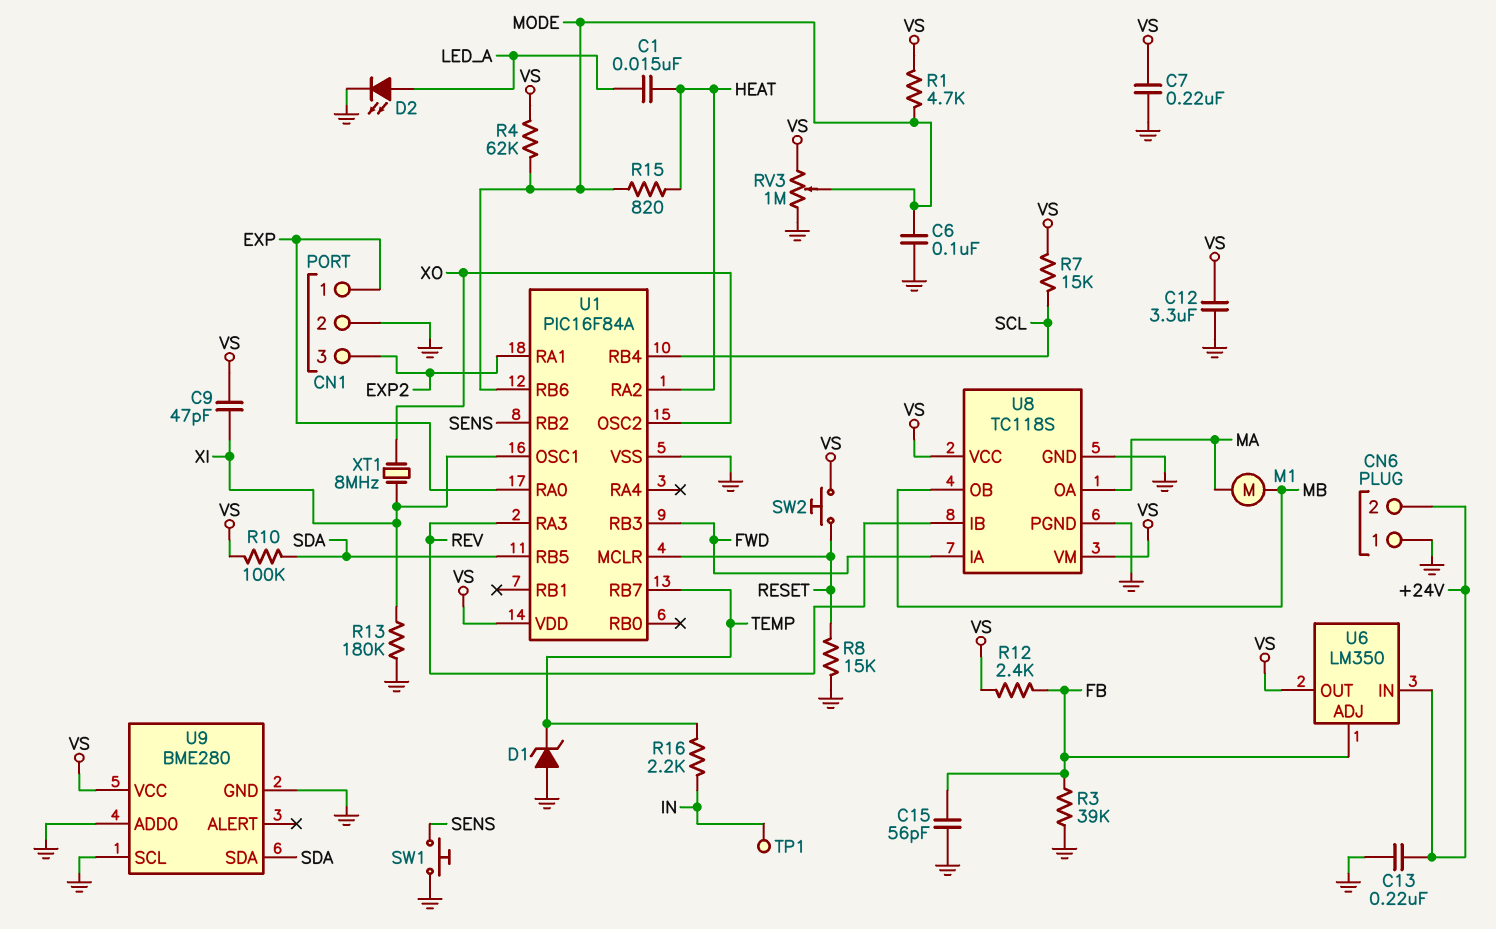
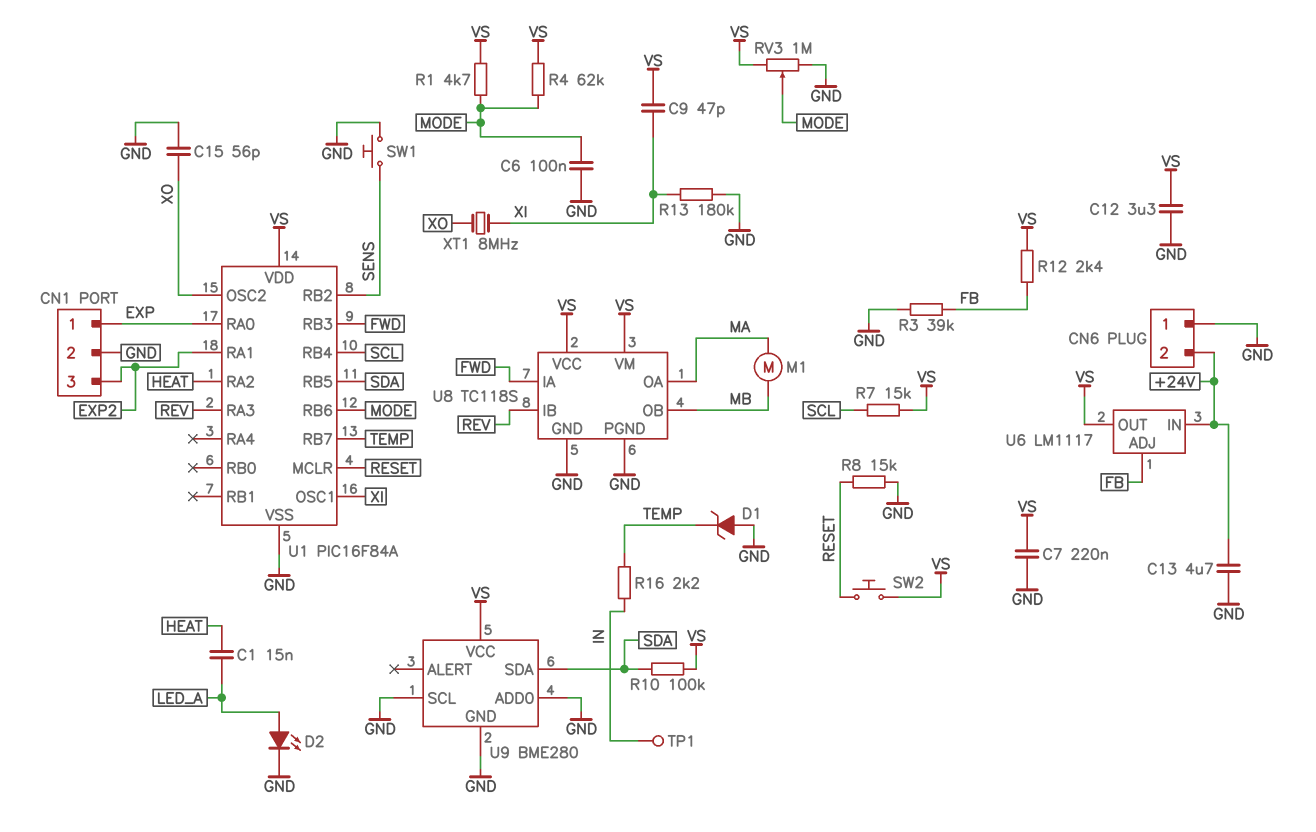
C13: 220nF (+24V, GND) -> 4.7uF (+24V, GND)
C15: 56pF (FB, GND) -> 56pF (GND, XO)
R15: 820 (HEAT, MODE) -> none
U6: LM350 -> LM1117

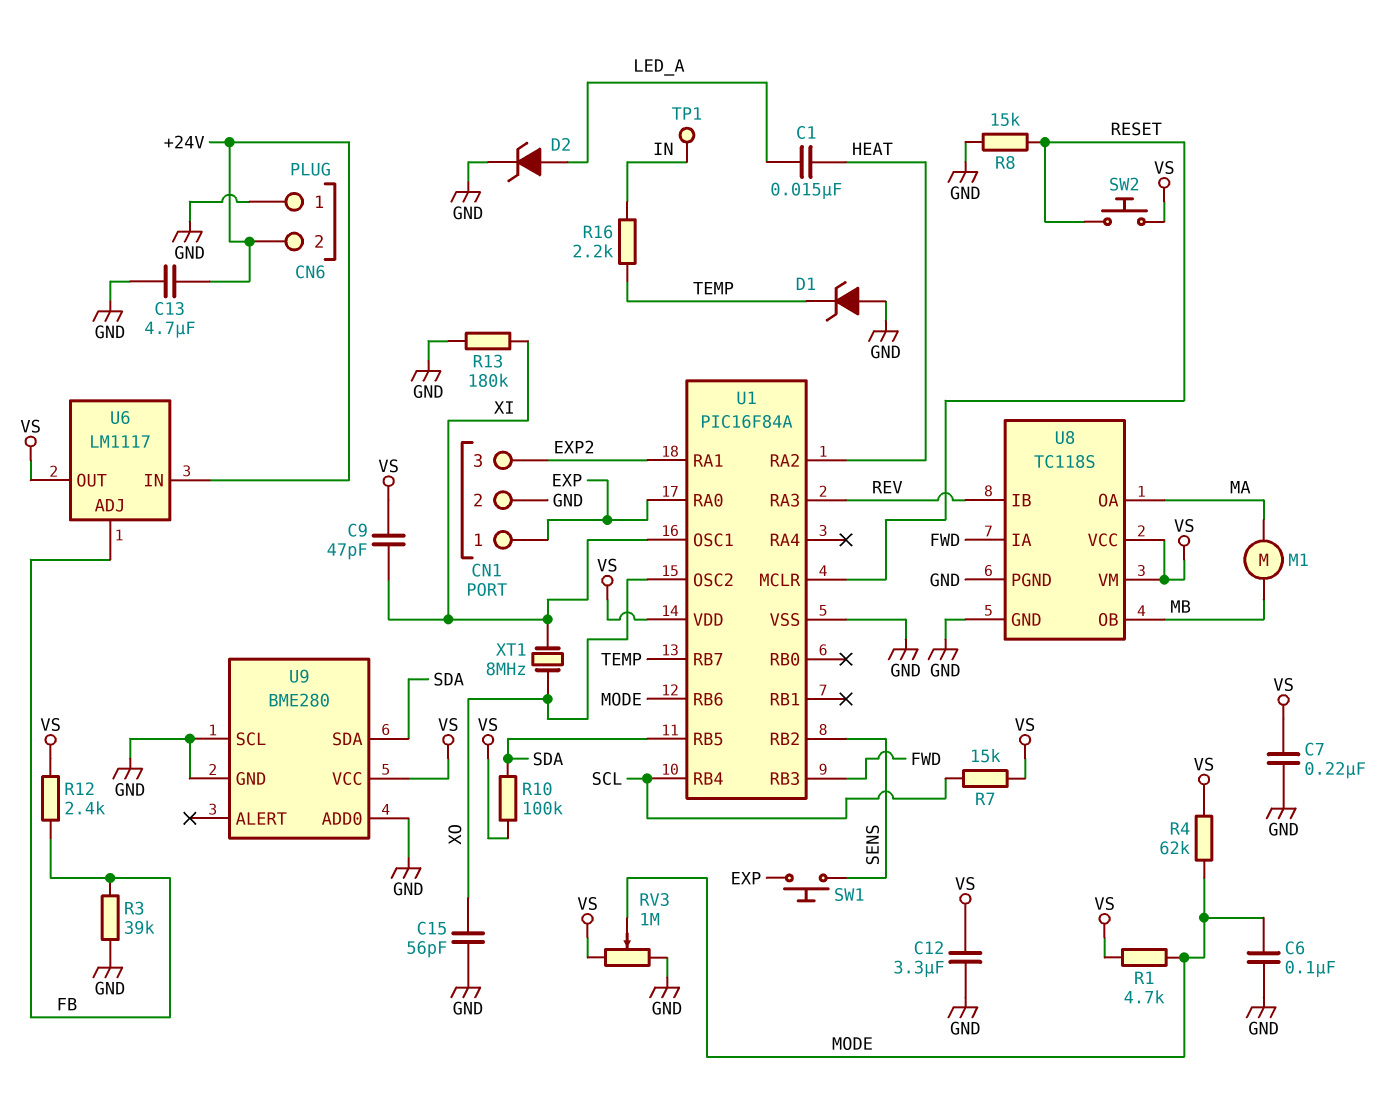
D2: LED (A LED_A, K GND) -> zener (A LED_A, K GND)
SW1: button (GND, SENS) -> button (EXP, SENS)

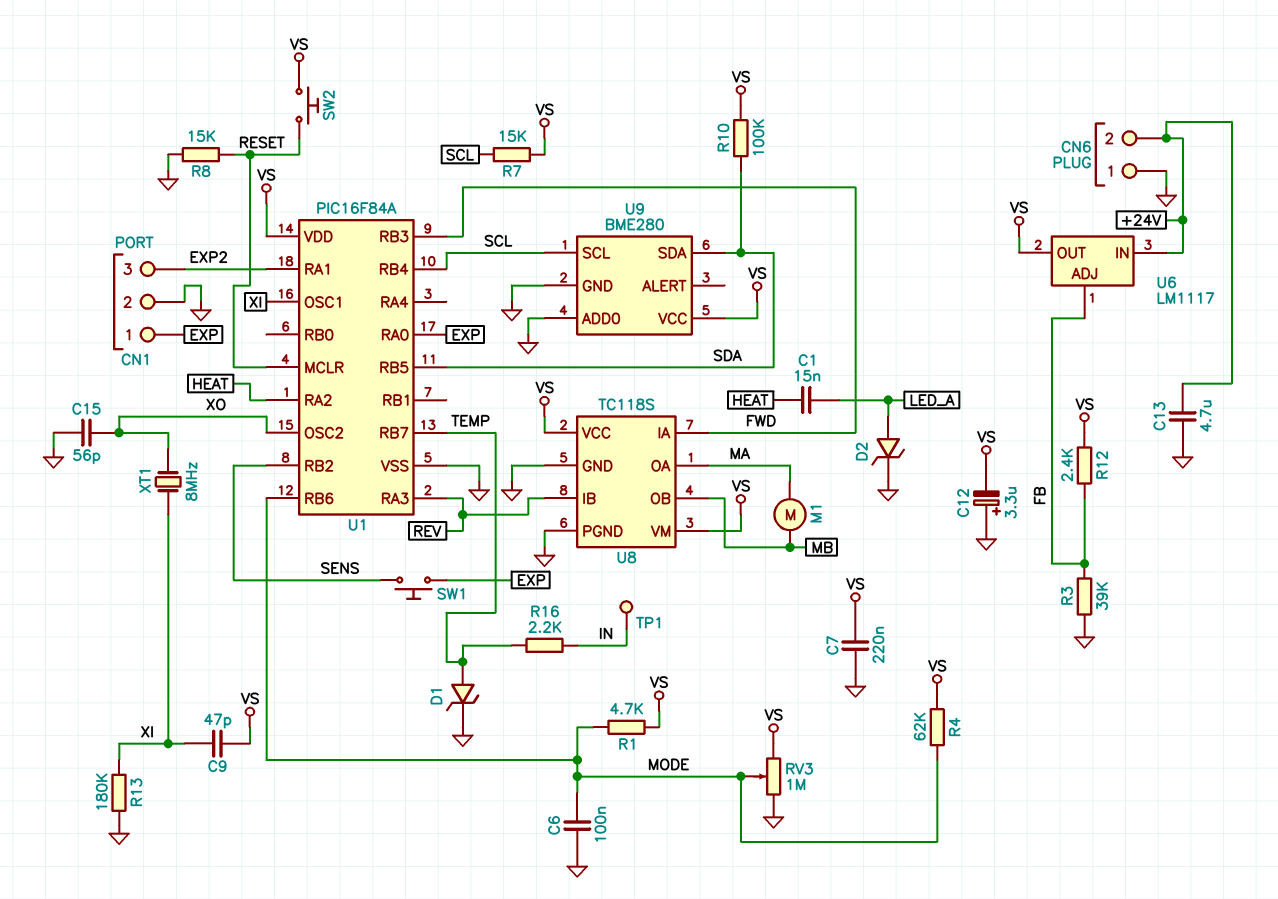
C12: 3.3uF (GND, VS) -> 3.3uF (plus GND, minus VS)
D1: zener (A GND, K TEMP) -> zener (A TEMP, K GND)
U9 pin SCL: GND -> SCL

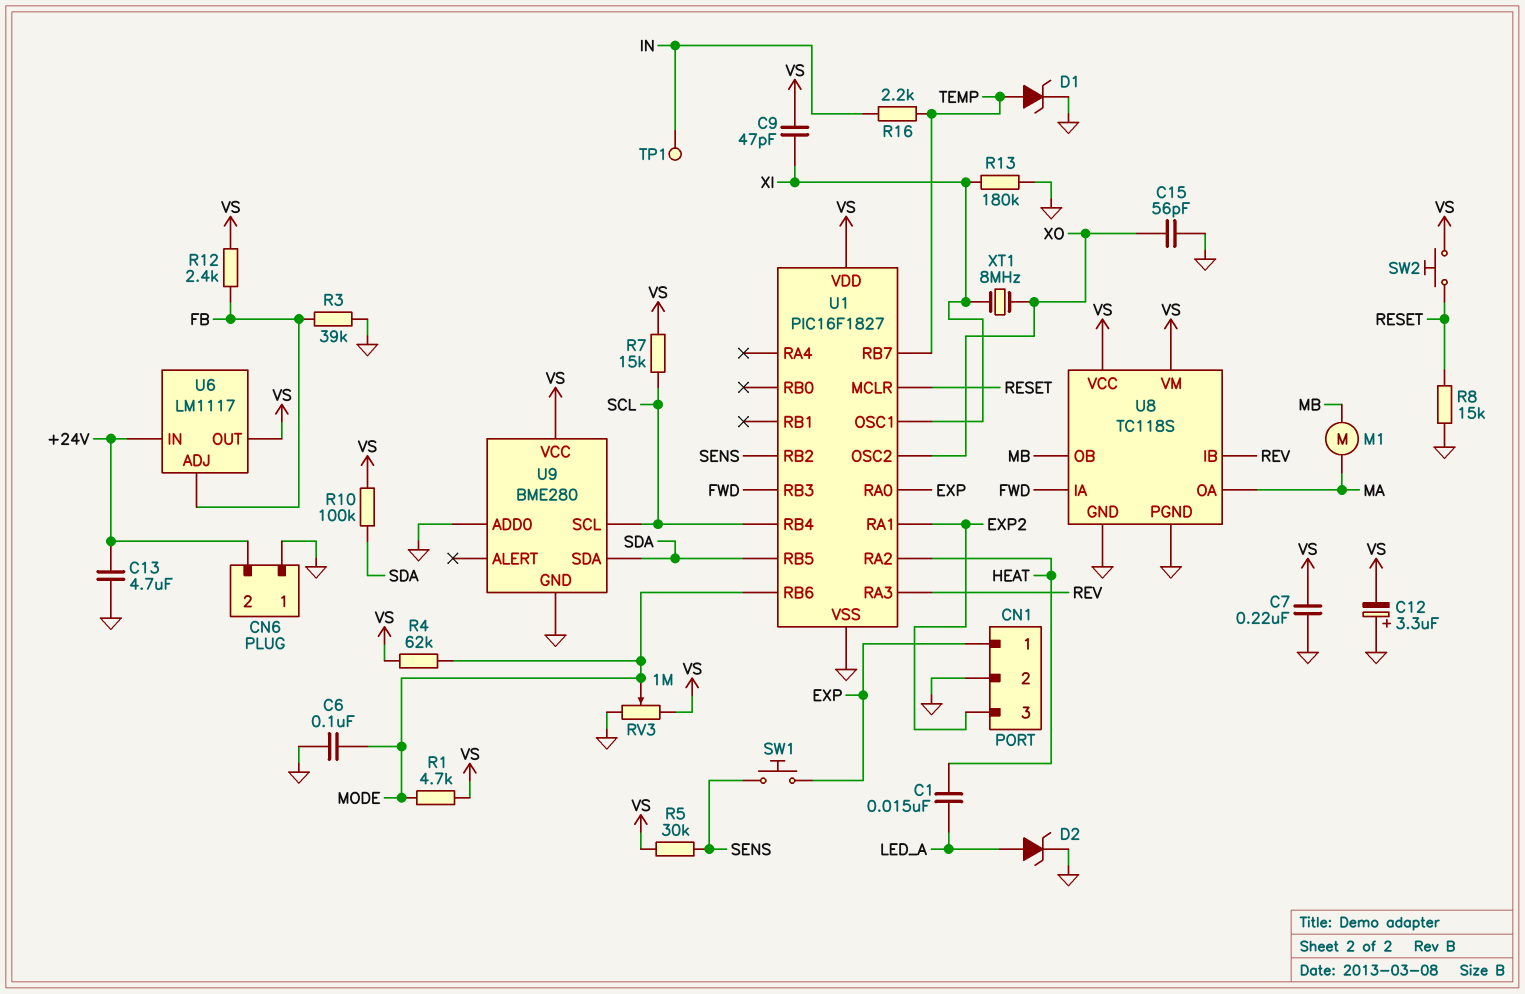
R5: none -> 30k (SENS, VS)
U1: PIC16F84A -> PIC16F1827

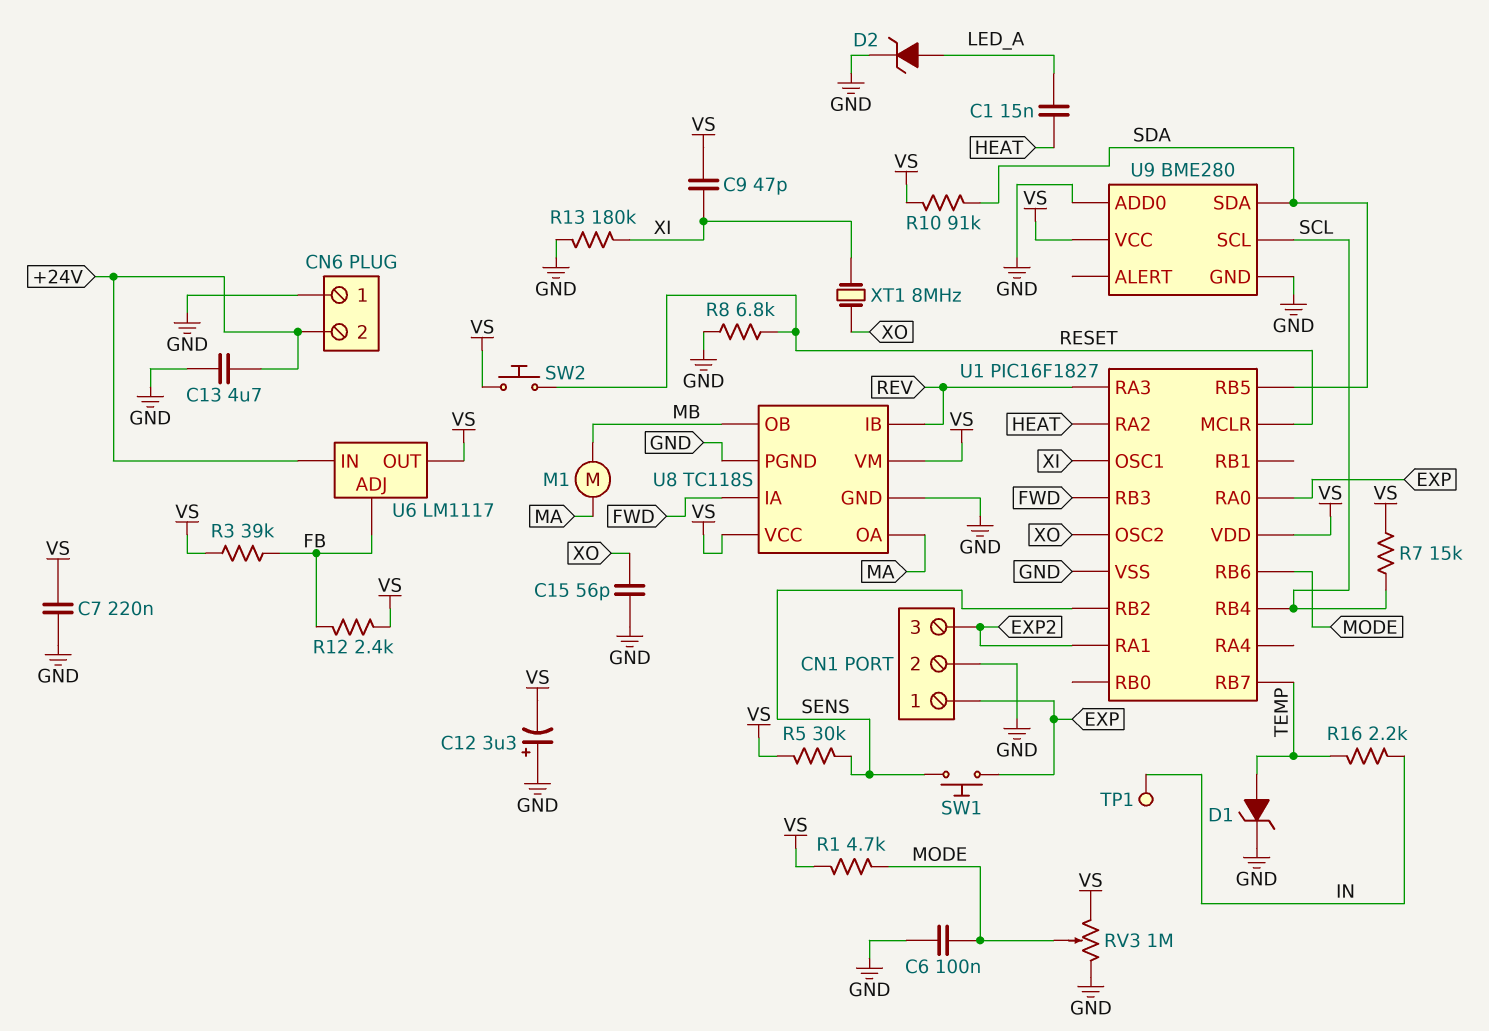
R3: 39k (FB, GND) -> 39k (FB, VS)
R4: 62k (MODE, VS) -> none
R8: 15k (GND, RESET) -> 6.8k (GND, RESET)
R10: 100k (SDA, VS) -> 91k (SDA, VS)

